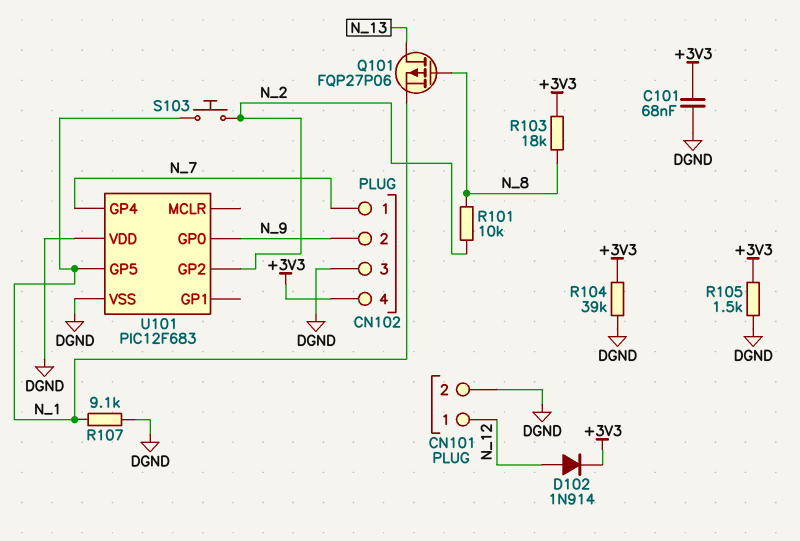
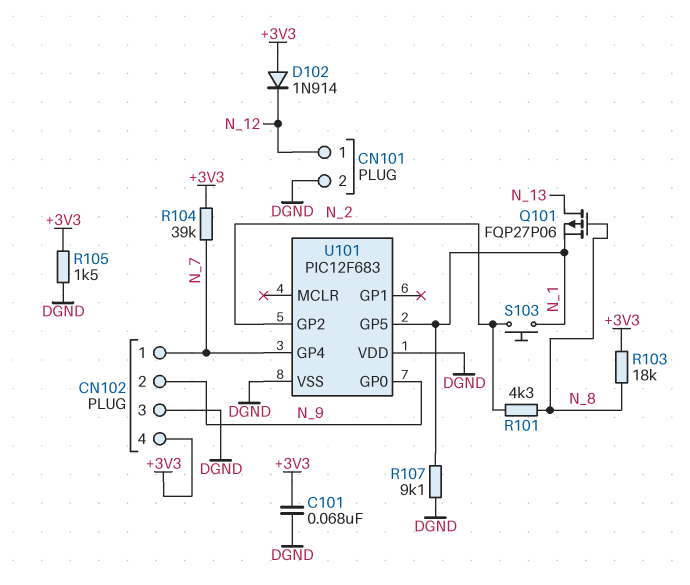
D102: diode 1N914 (A N_12, K +3V3) -> diode 1N914 (A +3V3, K N_12)
R101: 10k (N_2, N_8) -> 4.3k (N_2, N_8)
R104: 39k (+3V3, DGND) -> 39k (+3V3, N_7)

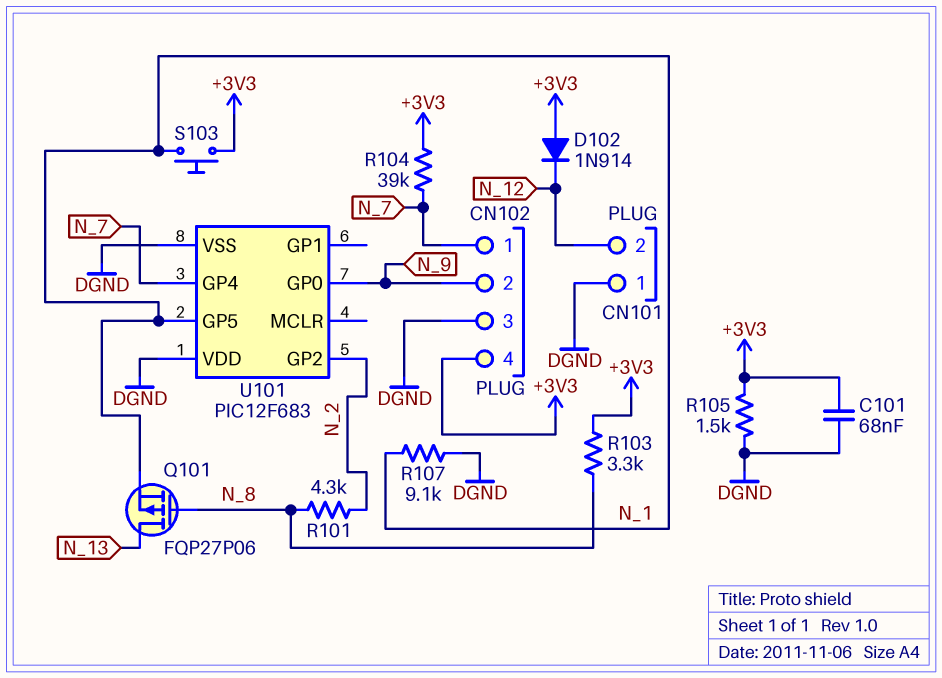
CN101 pin 1: N_12 -> DGND
CN101 pin 2: DGND -> N_12
R103: 18k (+3V3, N_8) -> 3.3k (+3V3, N_8)
S103: button (N_1, N_2) -> button (+3V3, N_1)

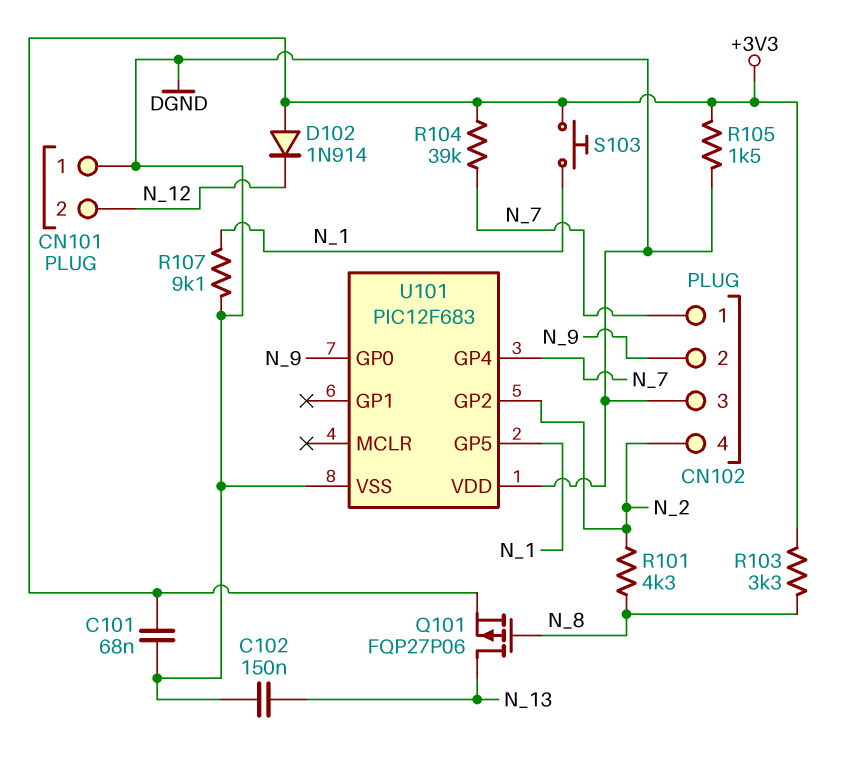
C102: none -> 150nF (DGND, N_13)
CN102 pin 4: +3V3 -> N_2
Q101: PMOS FQP27P06 (G N_8, D N_13, S N_1) -> PMOS FQP27P06 (G N_8, D N_13, S +3V3)

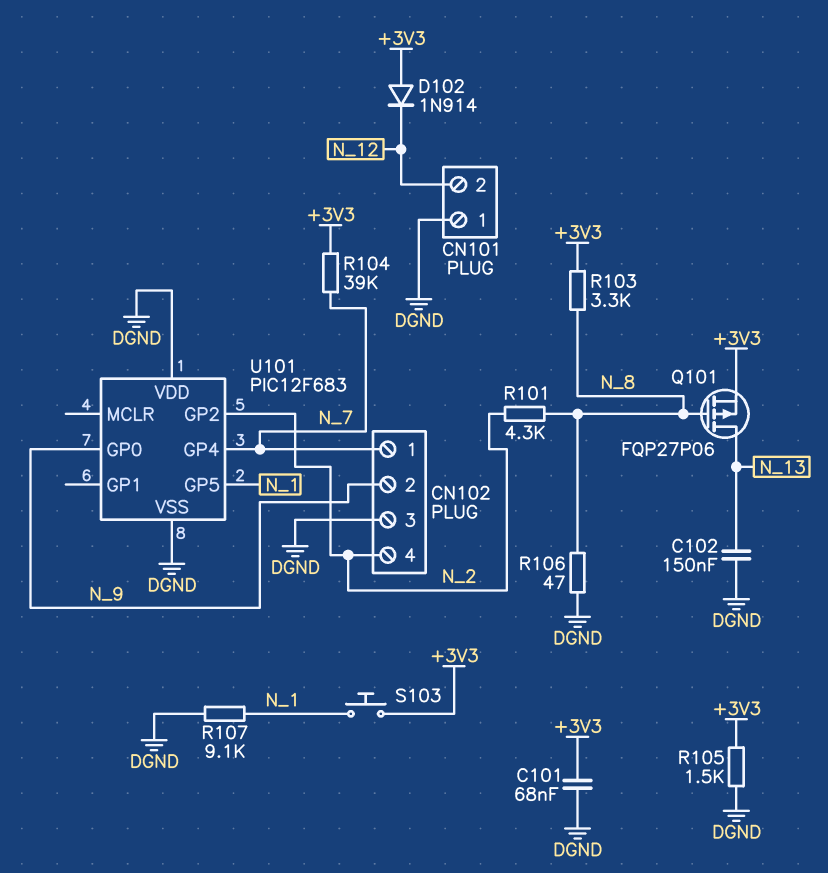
R106: none -> 47 (DGND, N_8)

